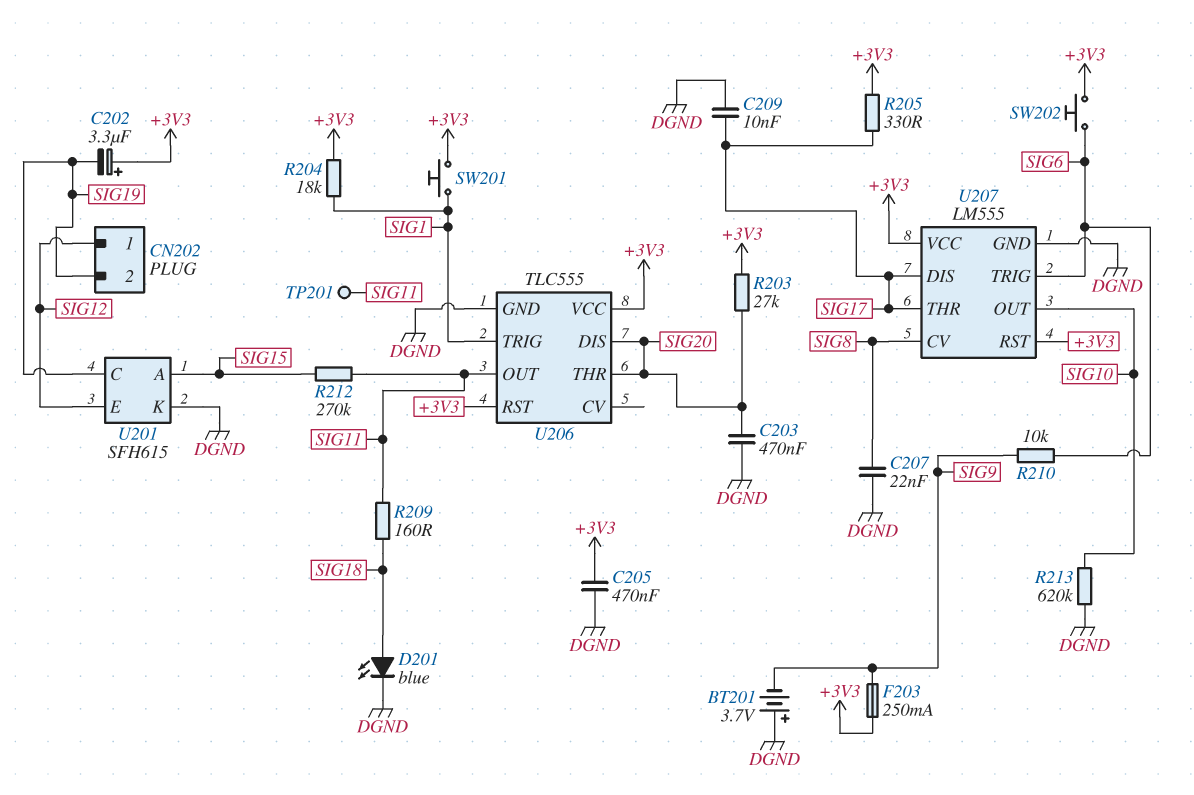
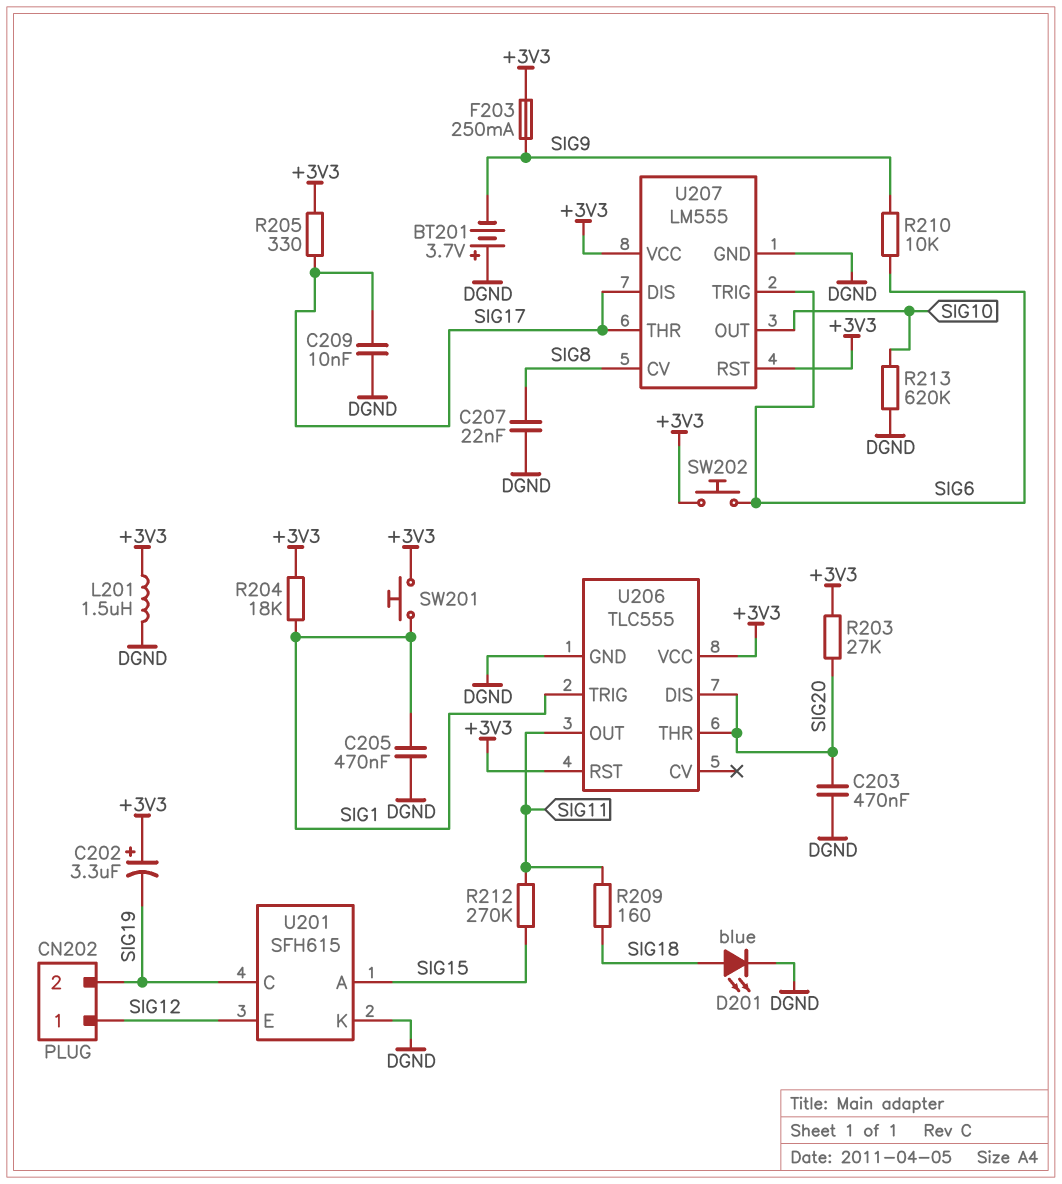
C205: 470nF (+3V3, DGND) -> 470nF (DGND, SIG1)
L201: none -> 1.5uH (+3V3, DGND)
TP201: test point (SIG11) -> none

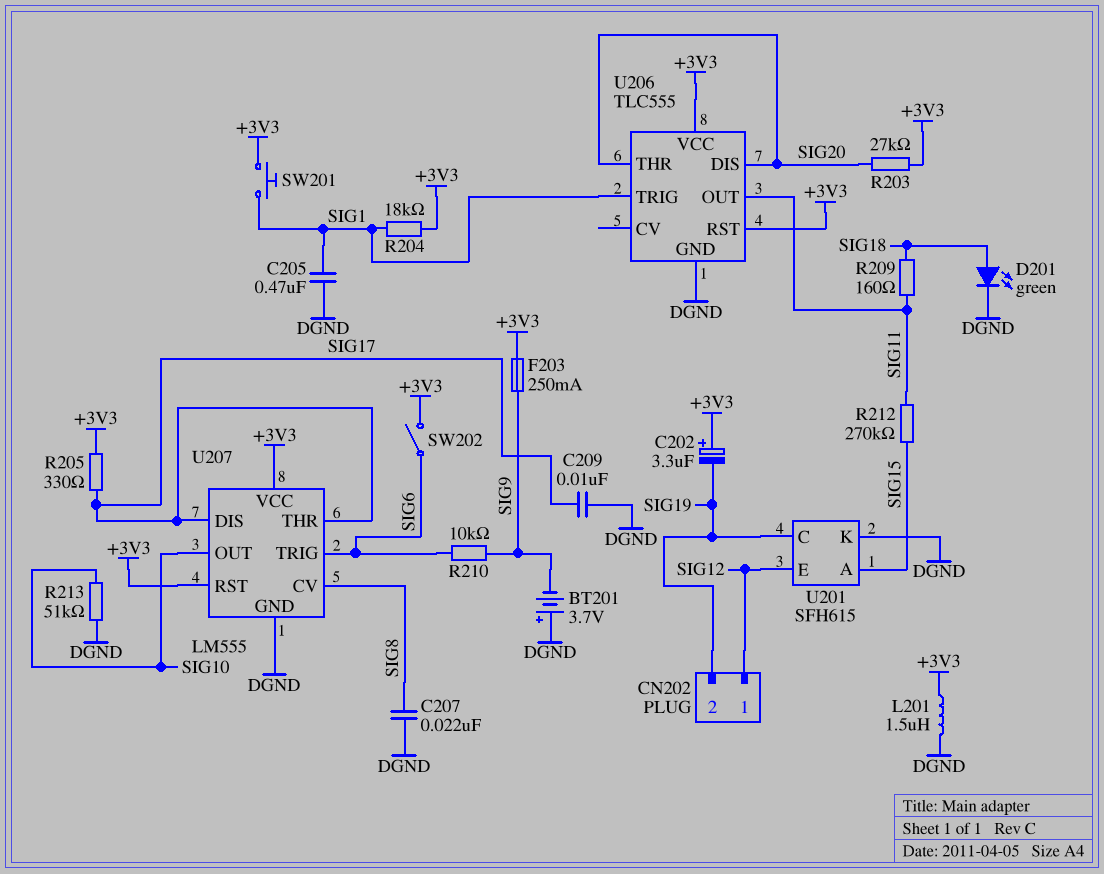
C203: 470nF (DGND, SIG20) -> none
D201: LED blue (A SIG18, K DGND) -> LED green (A SIG18, K DGND)
R213: 620k (DGND, SIG10) -> 51k (DGND, SIG10)
SW202: button (+3V3, SIG6) -> switch (+3V3, SIG6)

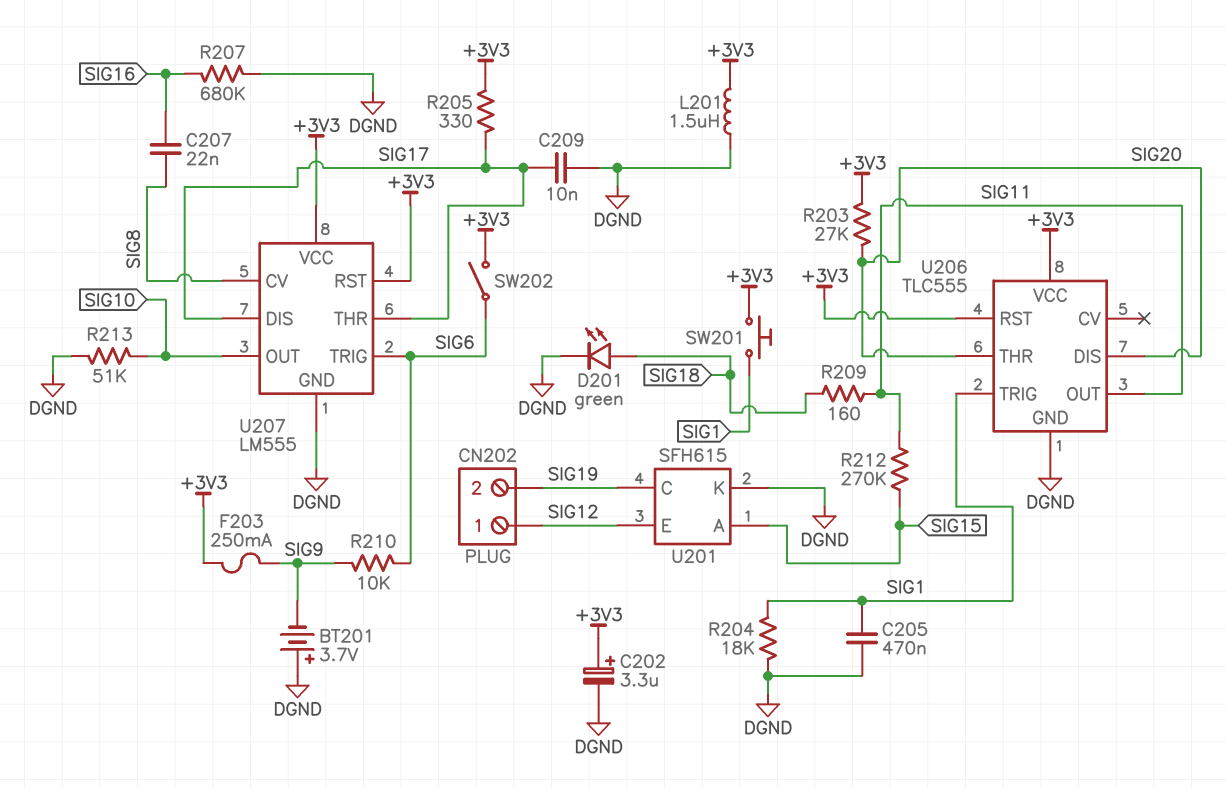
C202: 3.3uF (plus +3V3, minus SIG19) -> 3.3uF (plus +3V3, minus DGND)
C207: 22nF (DGND, SIG8) -> 22nF (SIG8, SIG16)
R204: 18k (+3V3, SIG1) -> 18k (DGND, SIG1)
R207: none -> 680k (DGND, SIG16)

